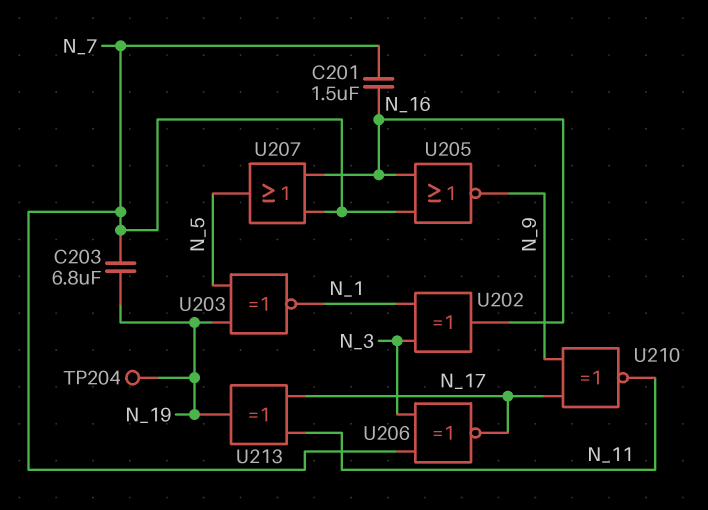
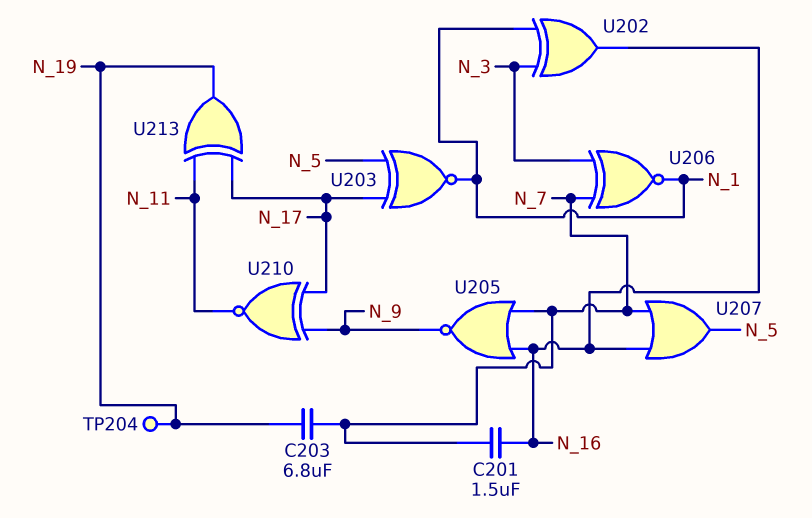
U203: XNOR (in N_5, in N_19, out N_1) -> XNOR (in N_5, in N_17, out N_1)
U206: XNOR (in N_3, in N_7, out N_17) -> XNOR (in N_3, in N_7, out N_1)

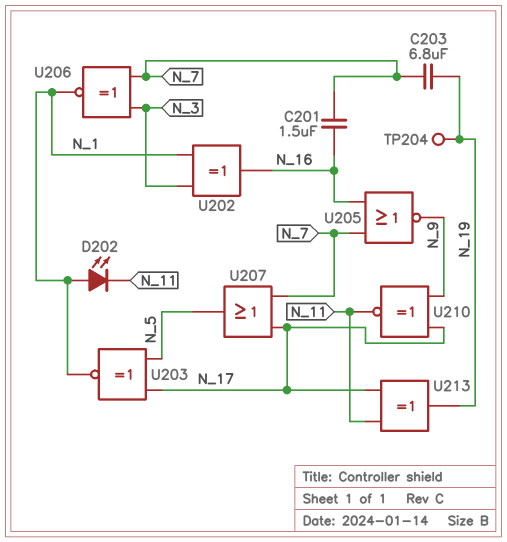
D202: none -> LED (A N_1, K N_11)
U207: OR (in N_7, in N_16, out N_5) -> OR (in N_7, in N_17, out N_5)

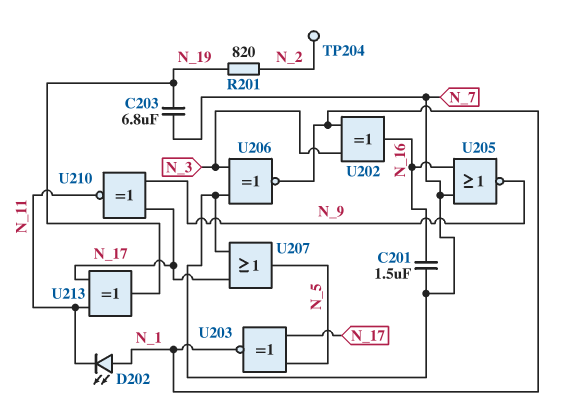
R201: none -> 820 (N_2, N_19)
TP204: test point (N_19) -> test point (N_2)

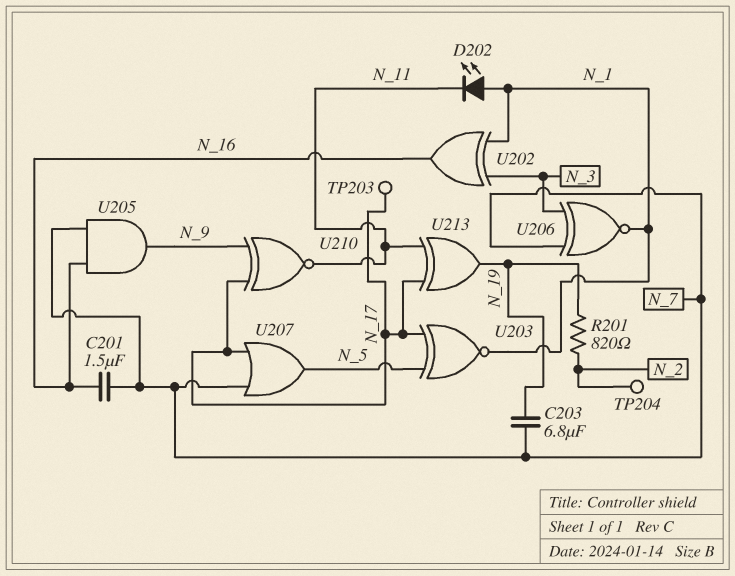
TP203: none -> test point (N_17)
U205: NOR (in N_7, in N_16, out N_9) -> AND (in N_7, in N_16, out N_9)

